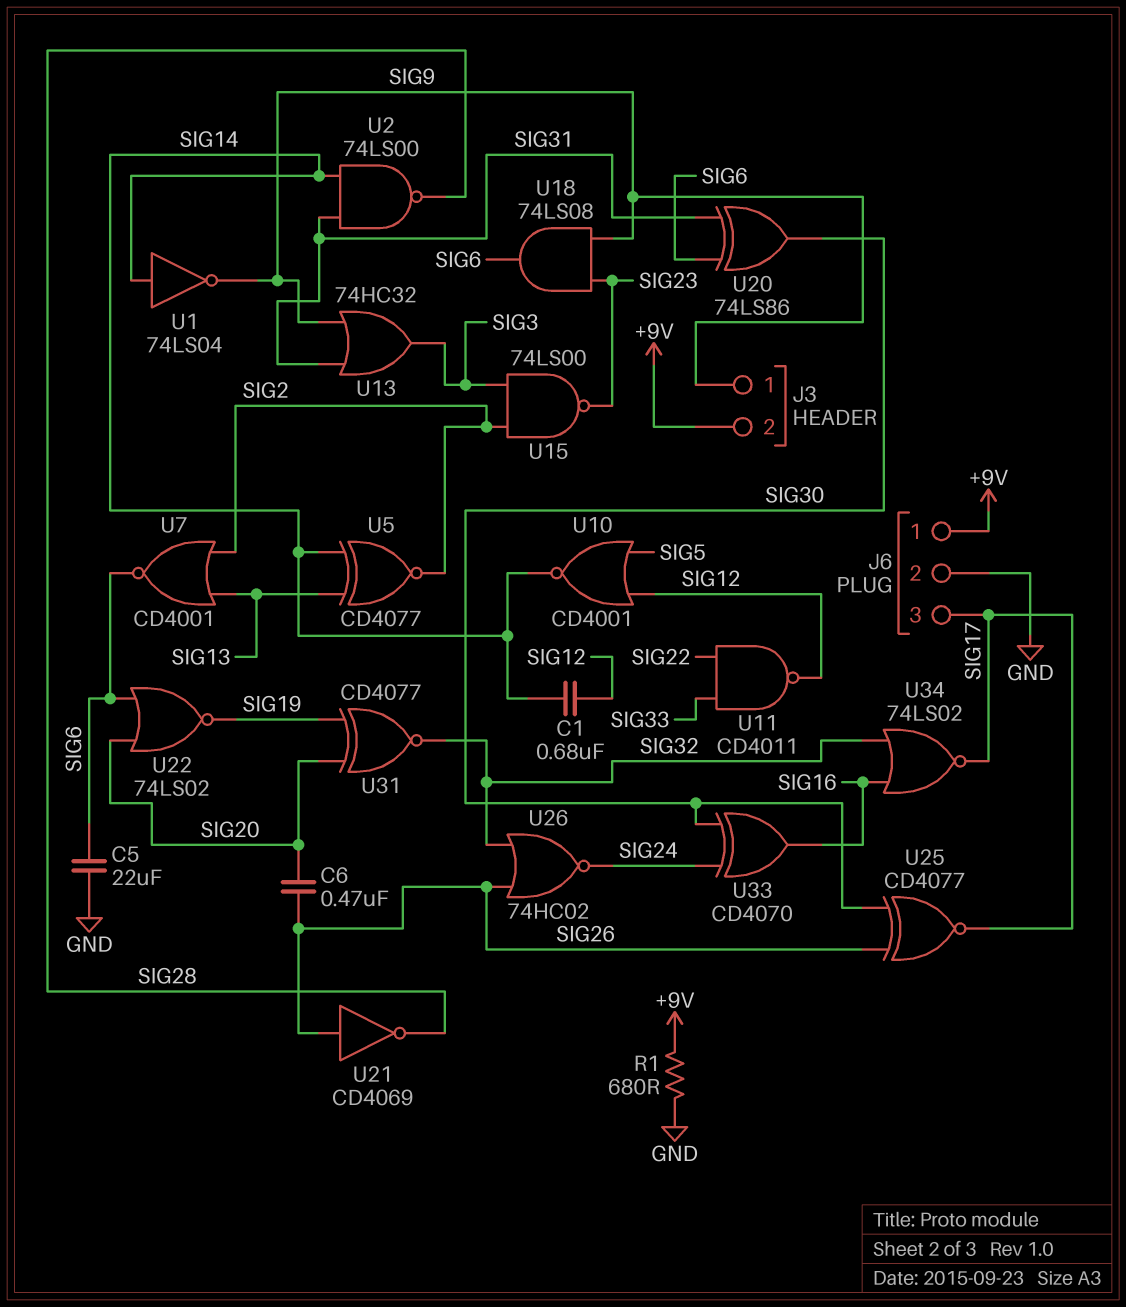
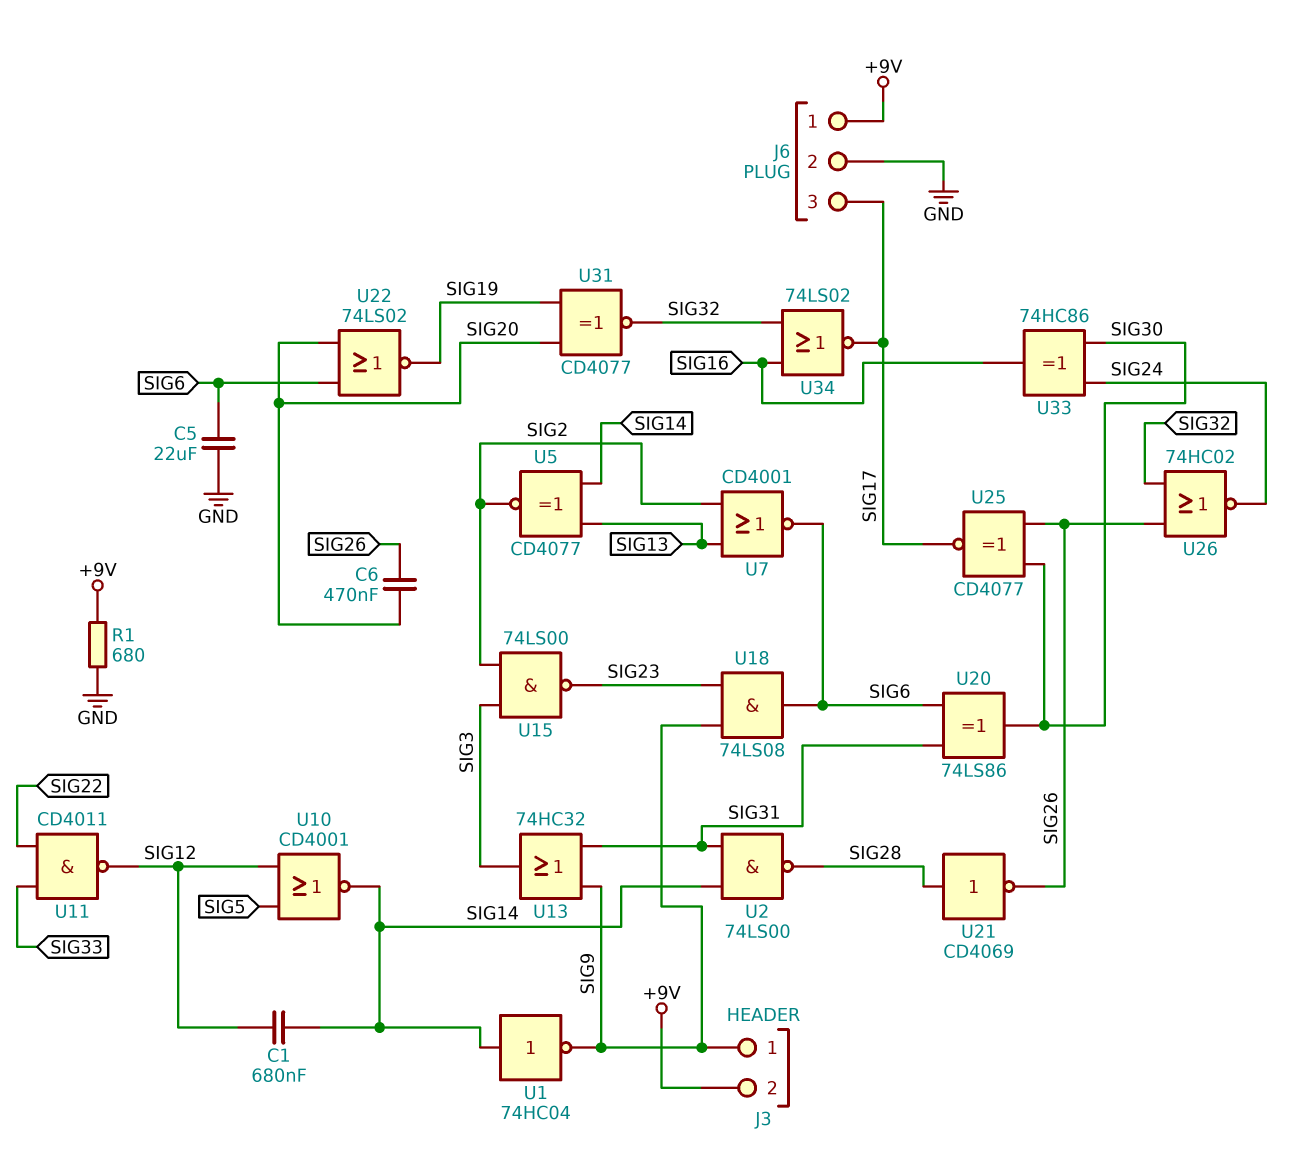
U1: NOT 74LS04 (in SIG14, out SIG9) -> NOT 74HC04 (in SIG14, out SIG9)
U21: NOT CD4069 (in SIG26, out SIG28) -> NOT CD4069 (in SIG28, out SIG26)
U33: XOR CD4070 (in SIG24, in SIG30, out SIG16) -> XOR 74HC86 (in SIG24, in SIG30, out SIG16)

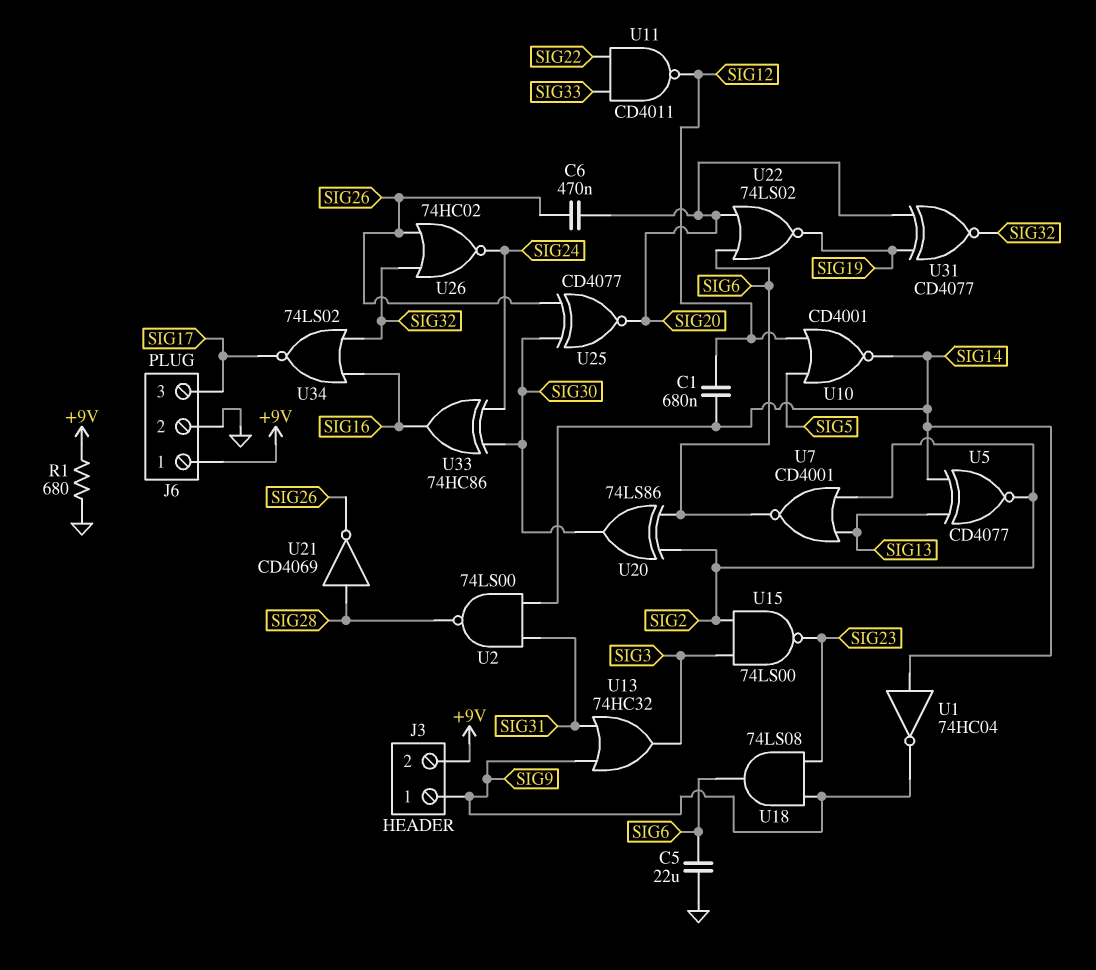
U20: XOR 74LS86 (in SIG6, in SIG31, out SIG30) -> XOR 74LS86 (in SIG2, in SIG6, out SIG30)
U25: XNOR CD4077 (in SIG26, in SIG30, out SIG17) -> XNOR CD4077 (in SIG26, in SIG30, out SIG20)

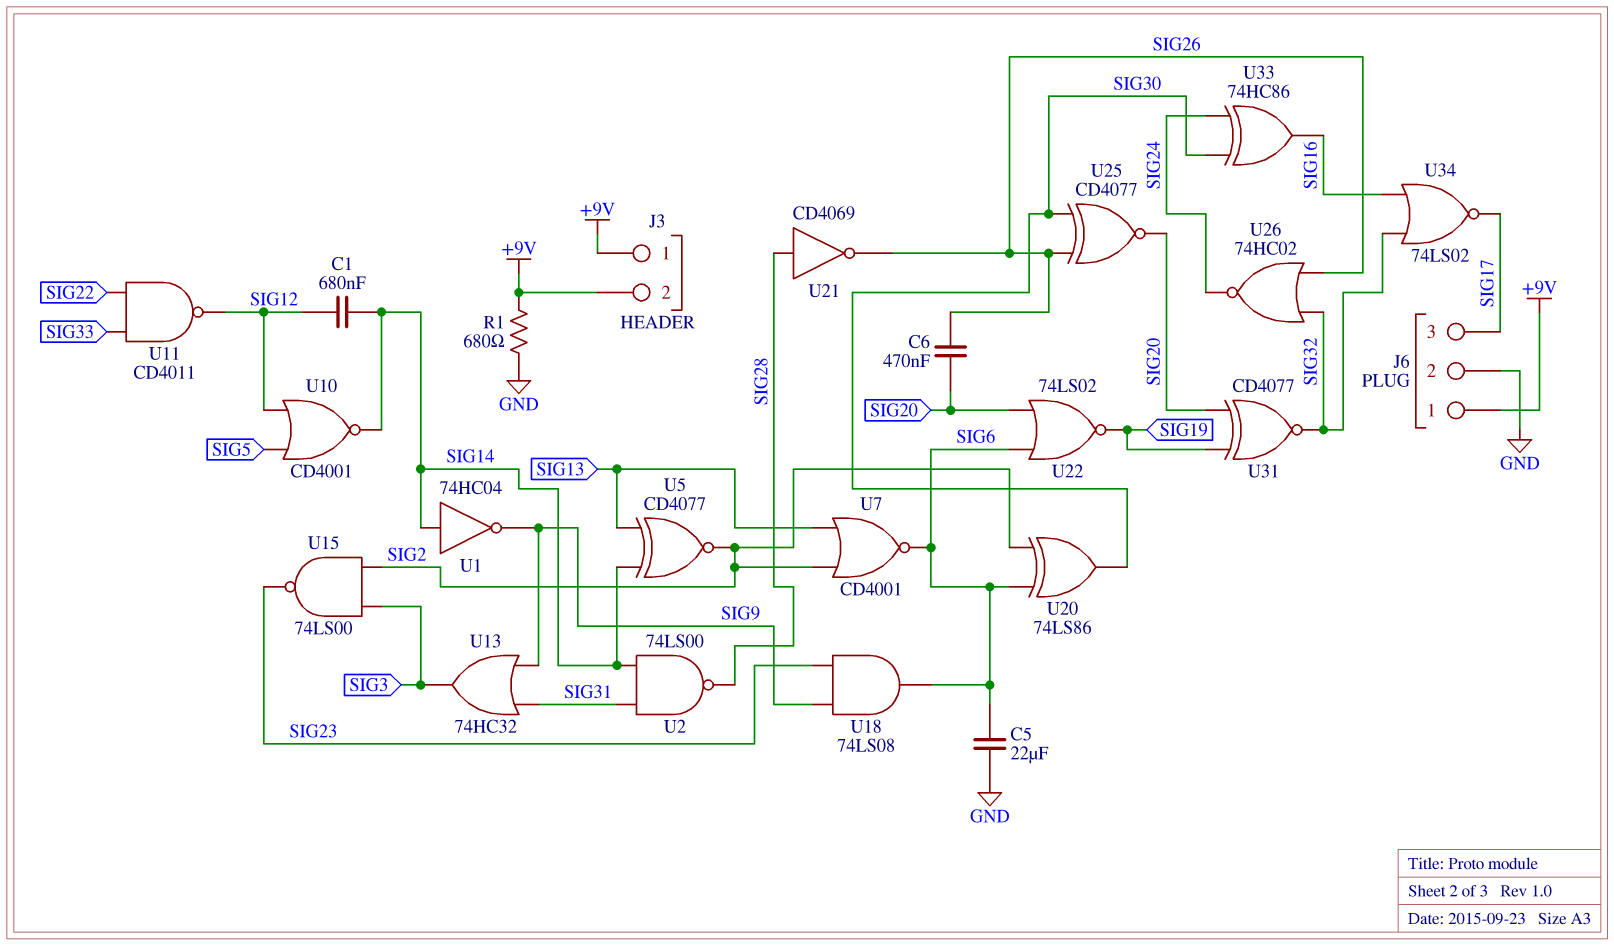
J3 pin 1: SIG9 -> +9V

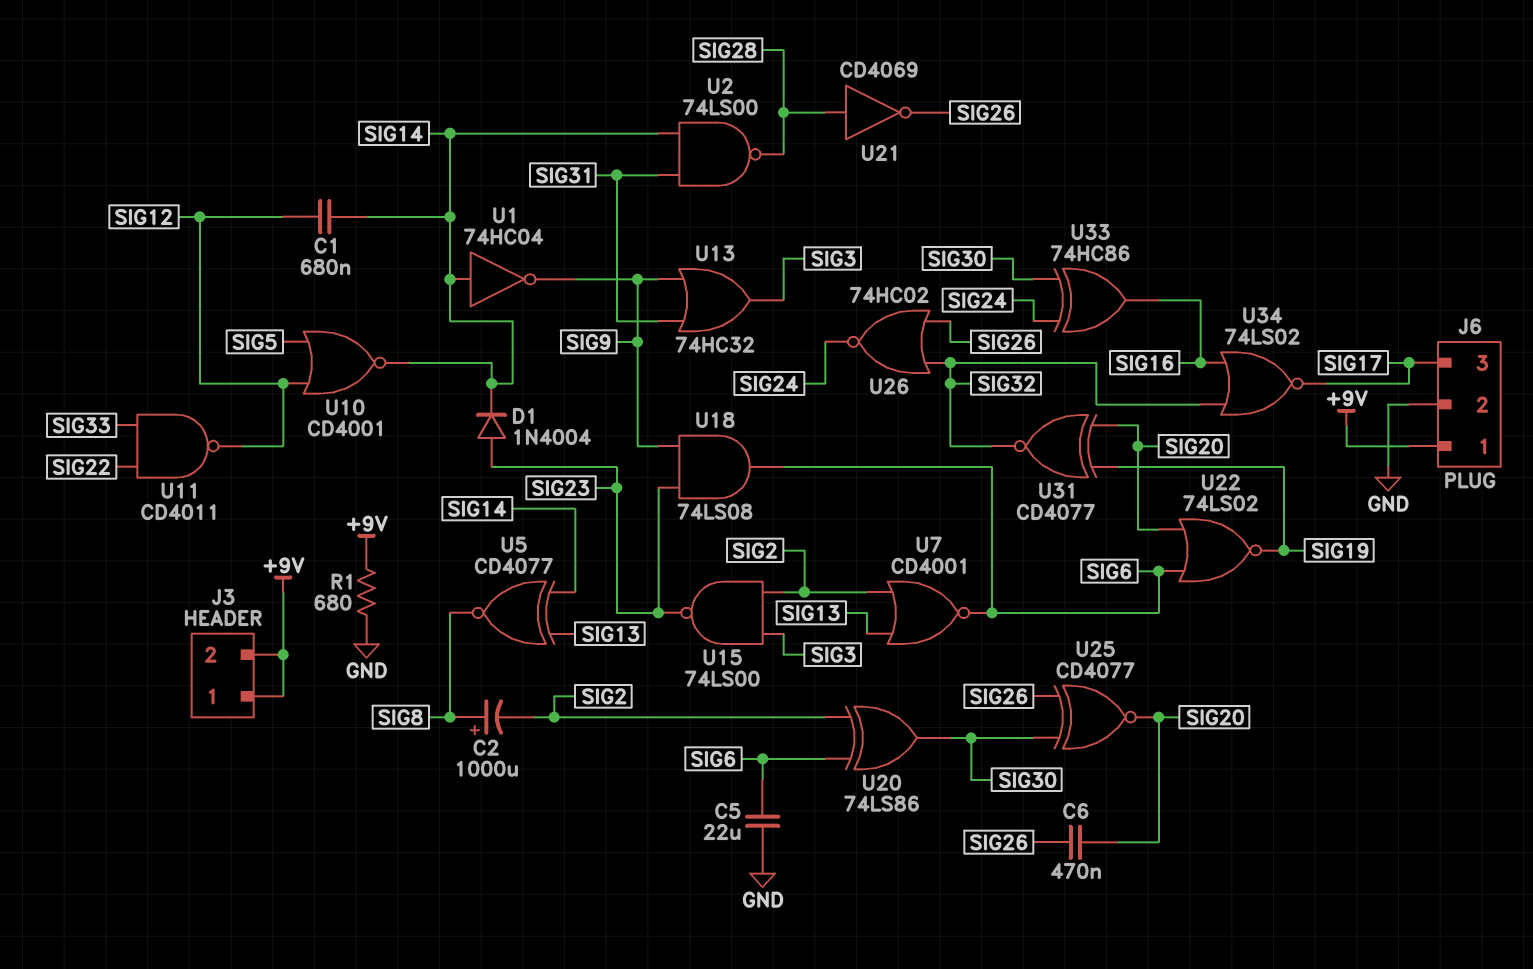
C2: none -> 1000uF (plus SIG8, minus SIG2)
D1: none -> diode 1N4004 (A SIG23, K SIG14)
U5: XNOR CD4077 (in SIG13, in SIG14, out SIG2) -> XNOR CD4077 (in SIG13, in SIG14, out SIG8)

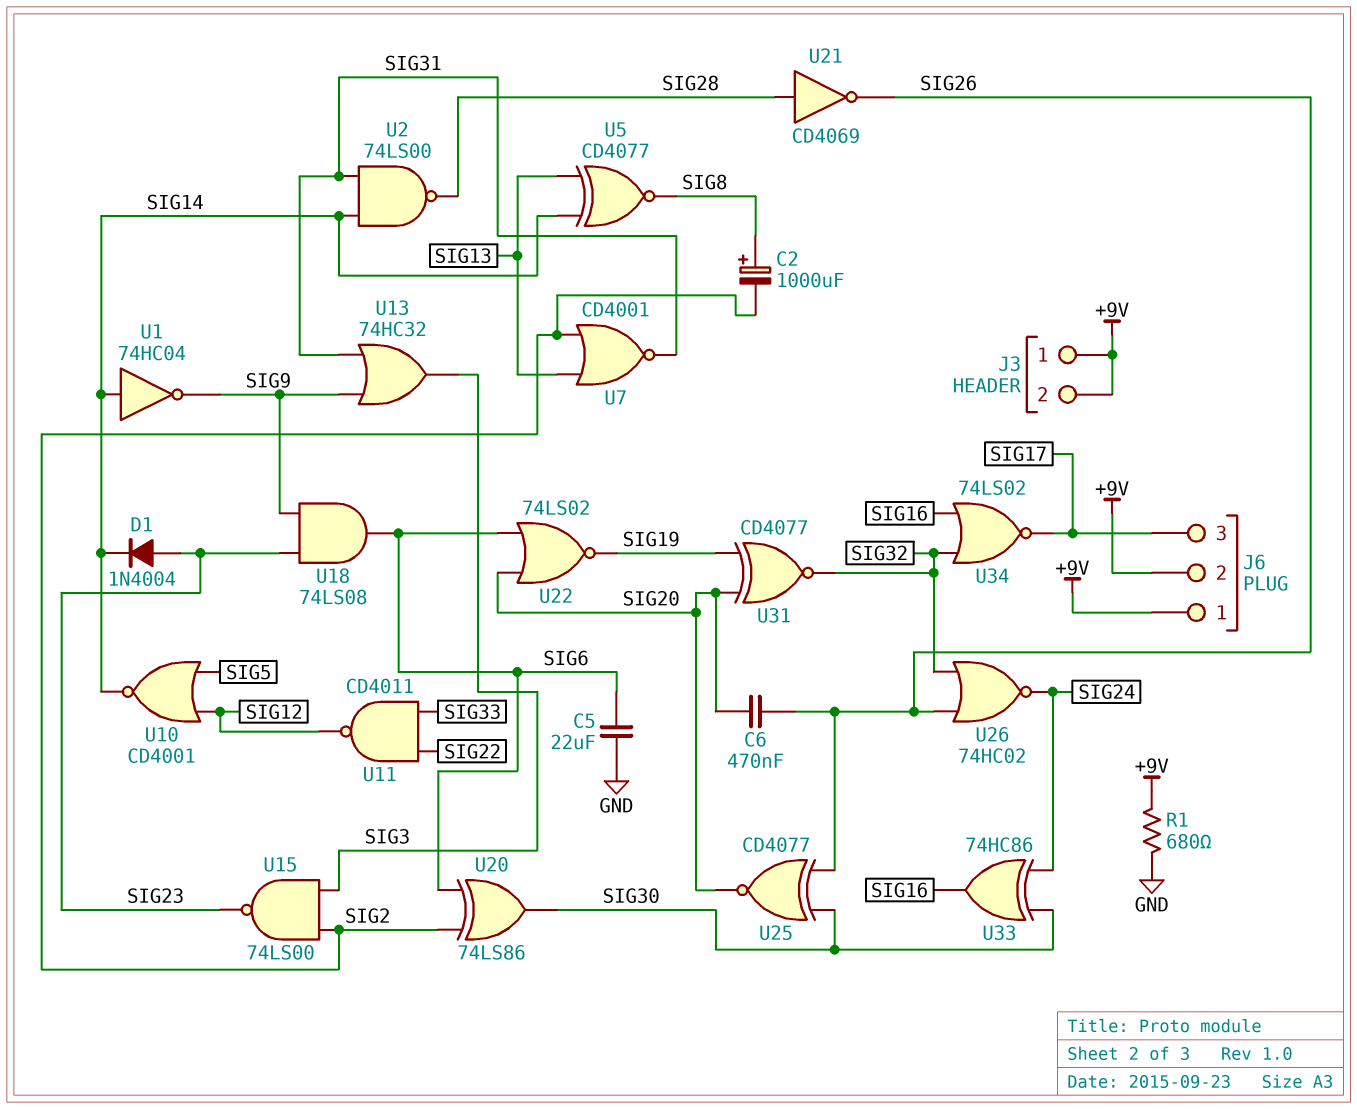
C1: 680nF (SIG12, SIG14) -> none
J6 pin 2: GND -> +9V
U7: NOR CD4001 (in SIG2, in SIG13, out SIG6) -> NOR CD4001 (in SIG2, in SIG13, out SIG31)

